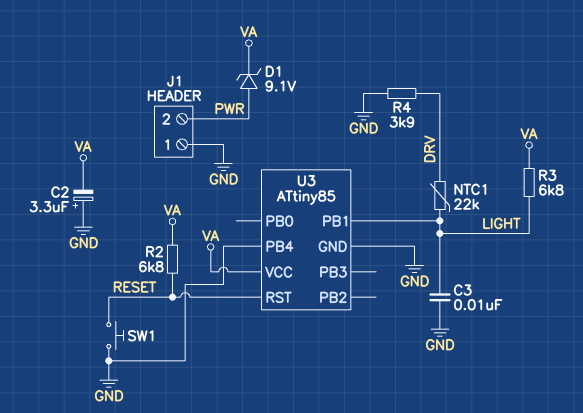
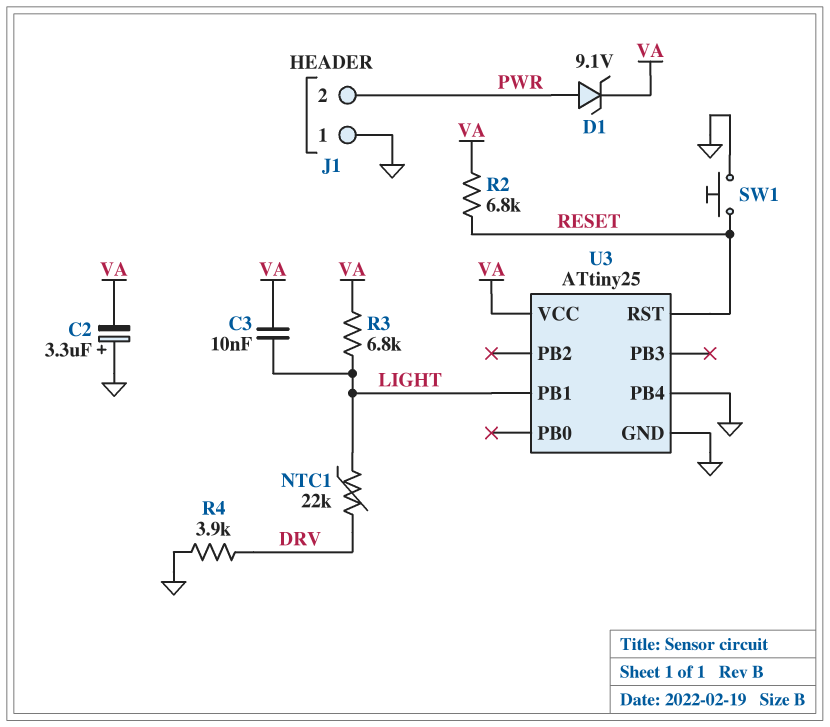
C3: 10nF (GND, LIGHT) -> 10nF (LIGHT, VA)
U3: ATtiny85 -> ATtiny25

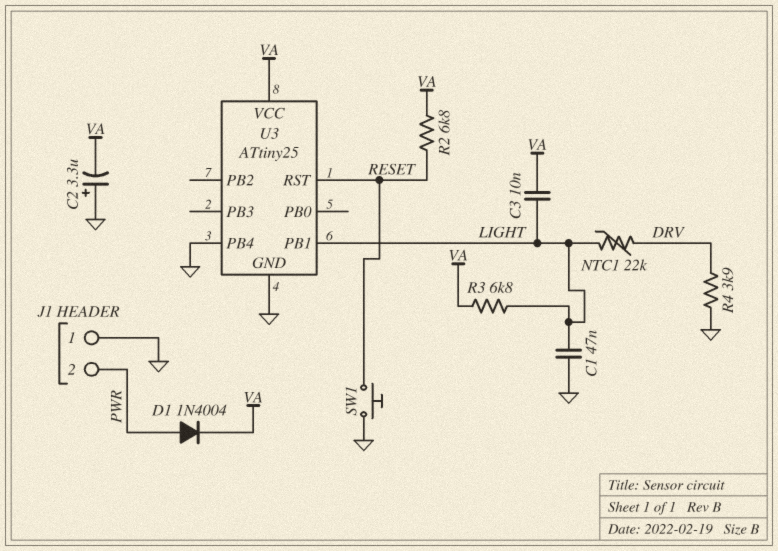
C1: none -> 47nF (GND, LIGHT)
D1: zener 9.1V (A PWR, K VA) -> diode 1N4004 (A PWR, K VA)

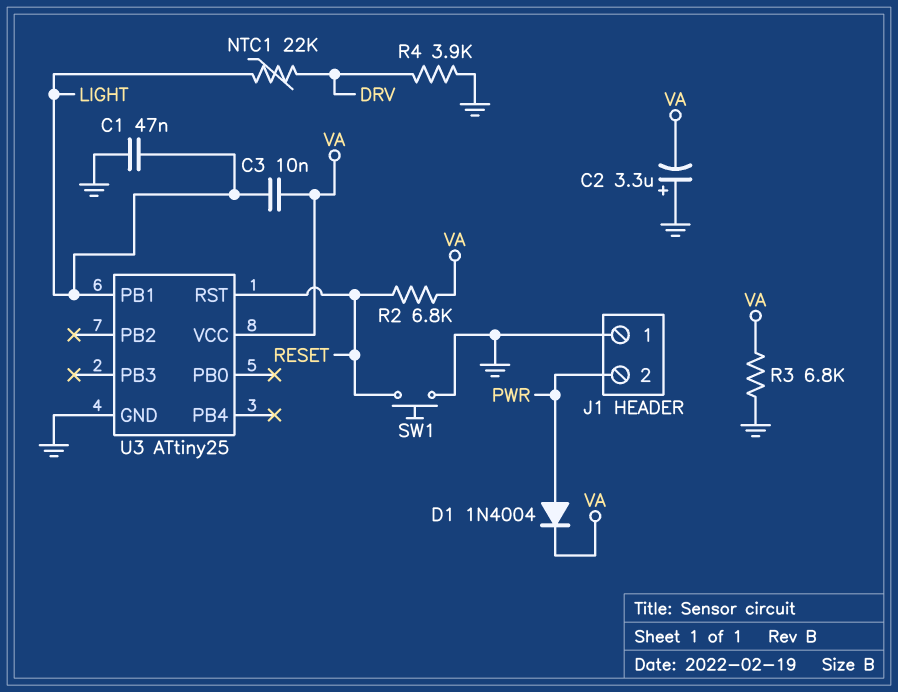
R3: 6.8k (LIGHT, VA) -> 6.8k (GND, VA)
U3 pin PB4: GND -> none

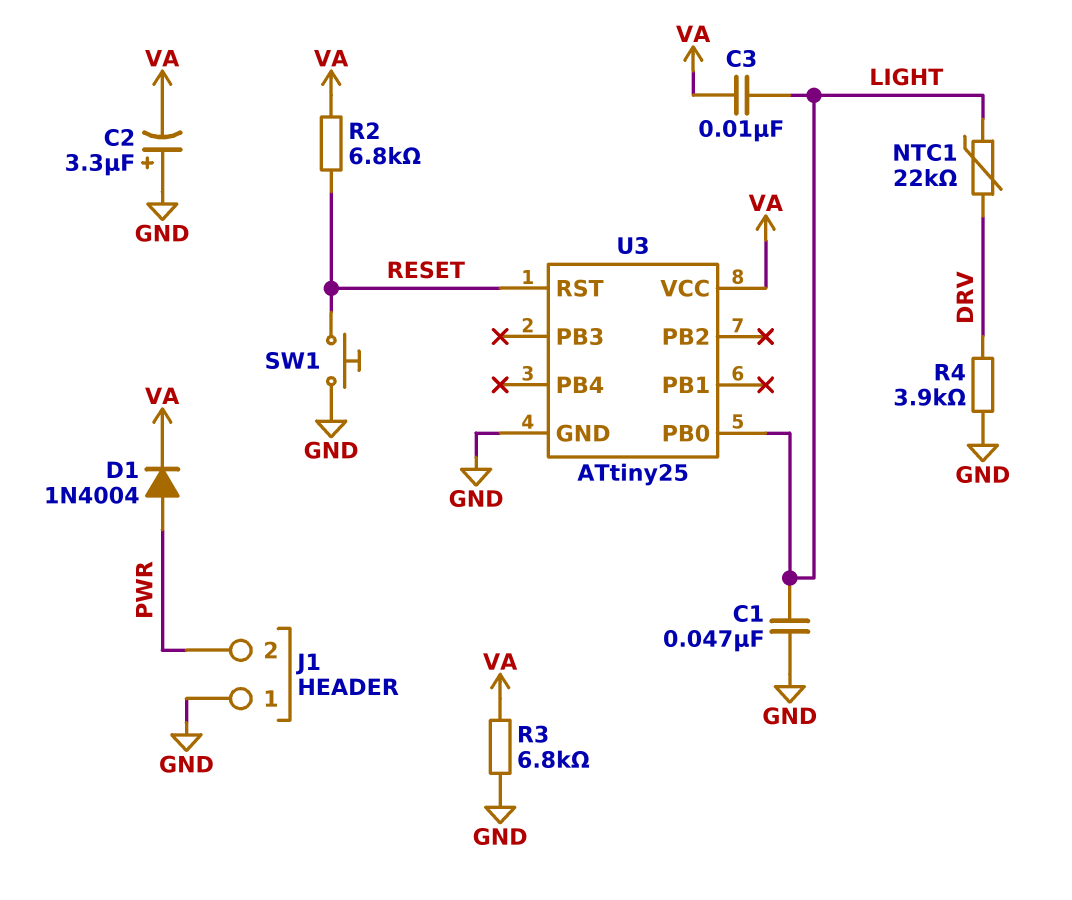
U3 pin PB0: none -> LIGHT
U3 pin PB1: LIGHT -> none

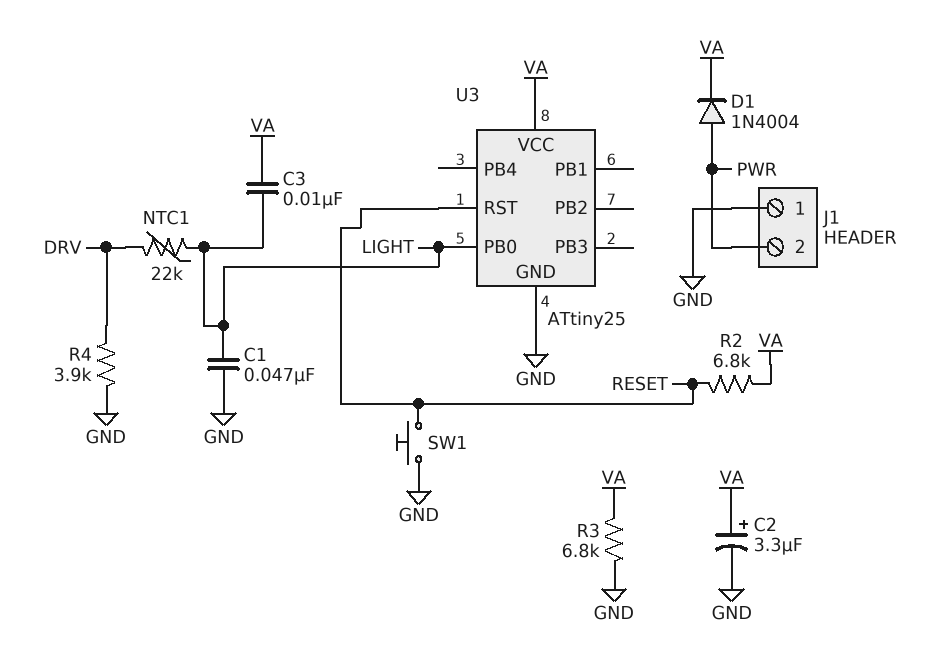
C2: 3.3uF (plus GND, minus VA) -> 3.3uF (plus VA, minus GND)

